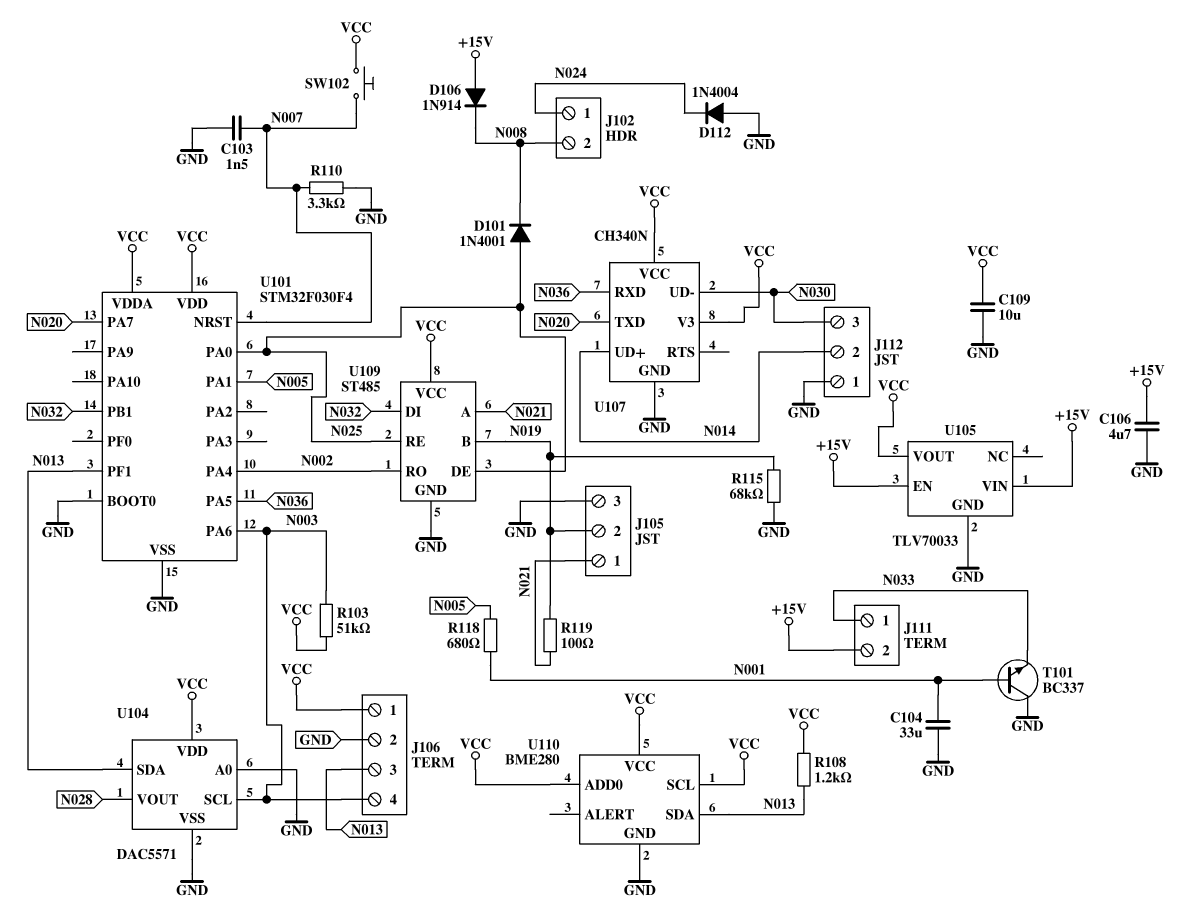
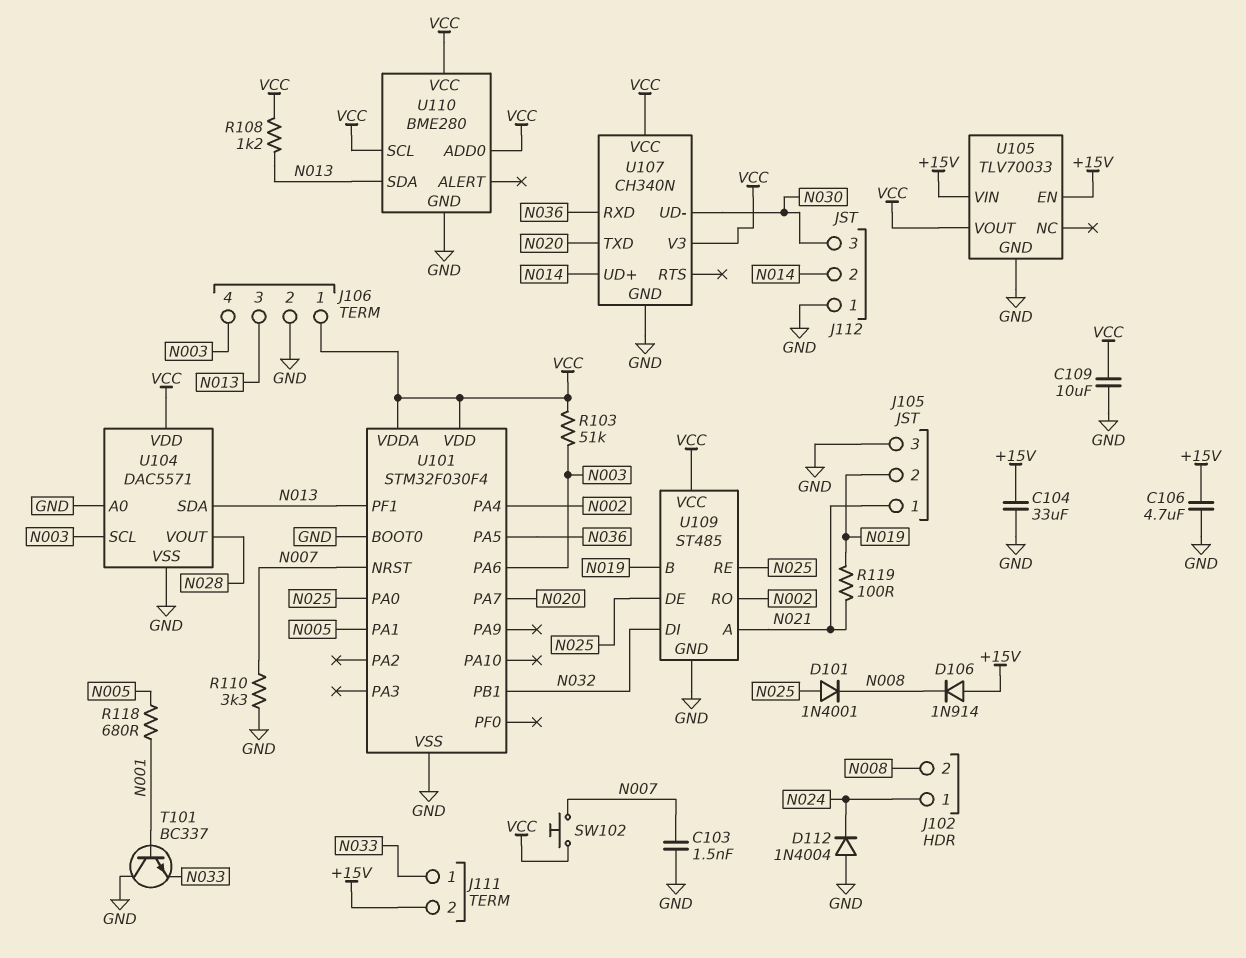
C104: 33uF (GND, N001) -> 33uF (+15V, GND)
R115: 68k (GND, N019) -> none

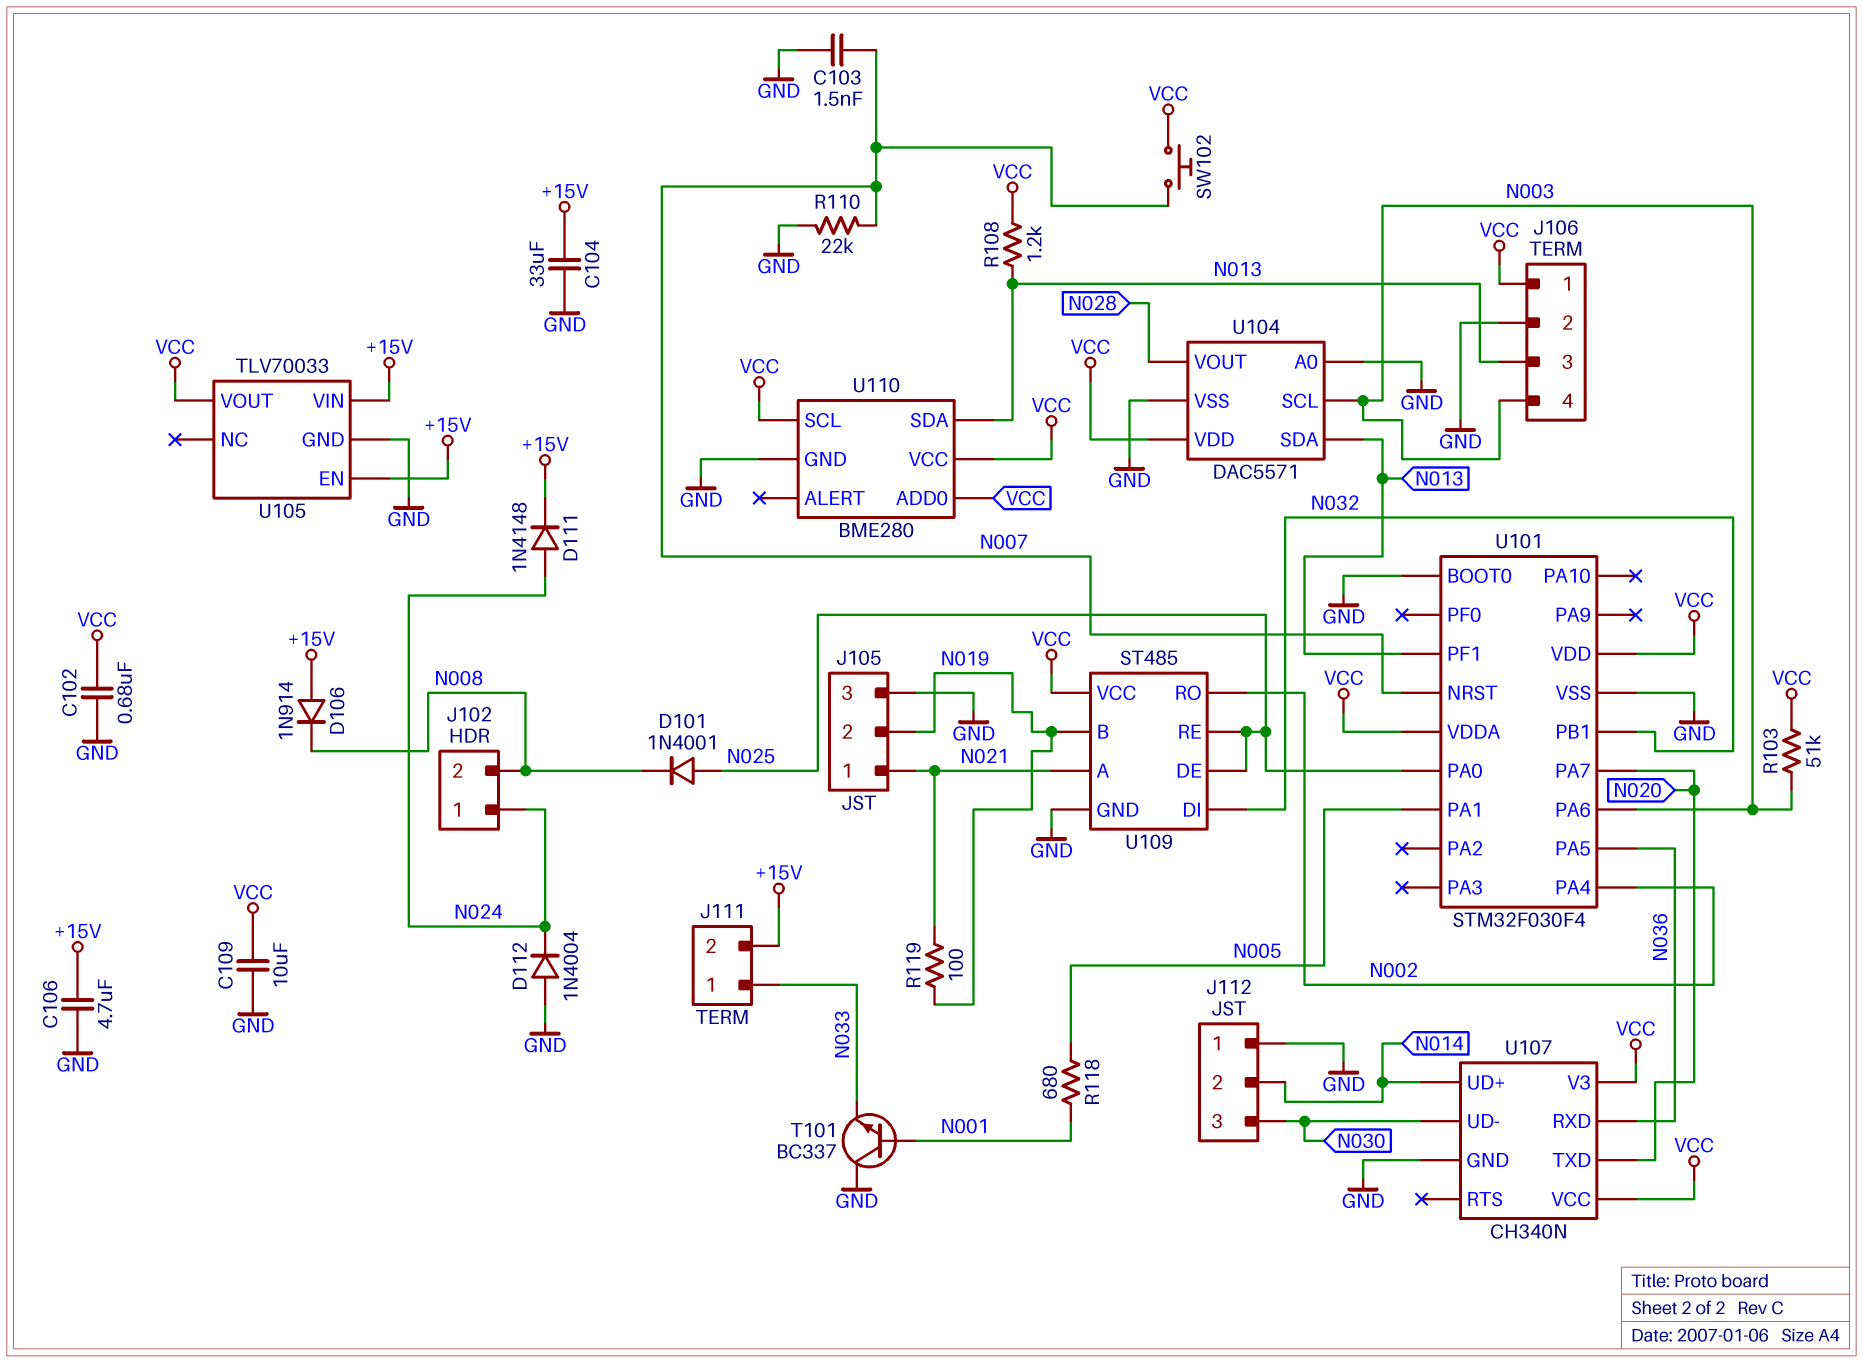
C102: none -> 680nF (GND, VCC)
D111: none -> diode 1N4148 (A N024, K +15V)
R110: 3.3k (GND, N007) -> 22k (GND, N007)

